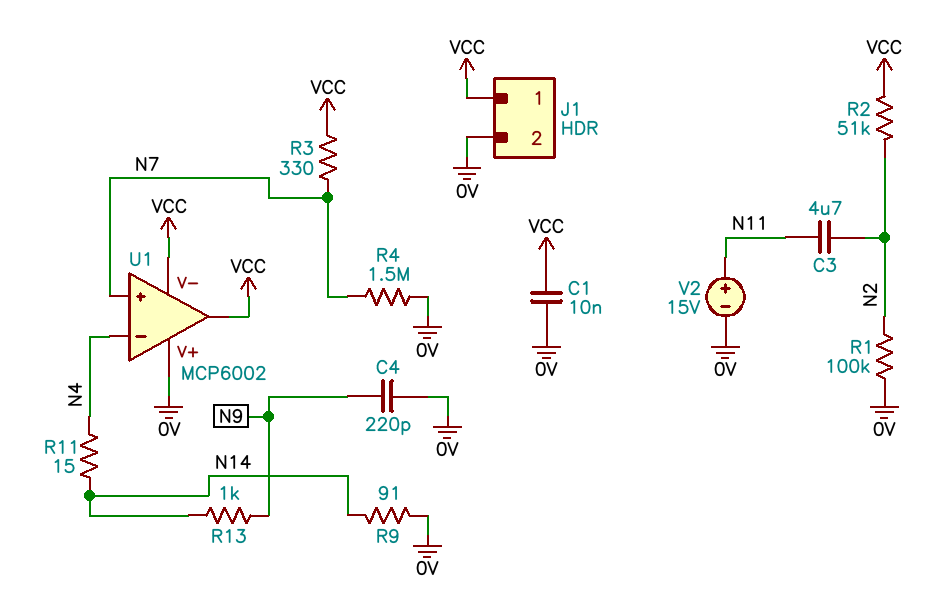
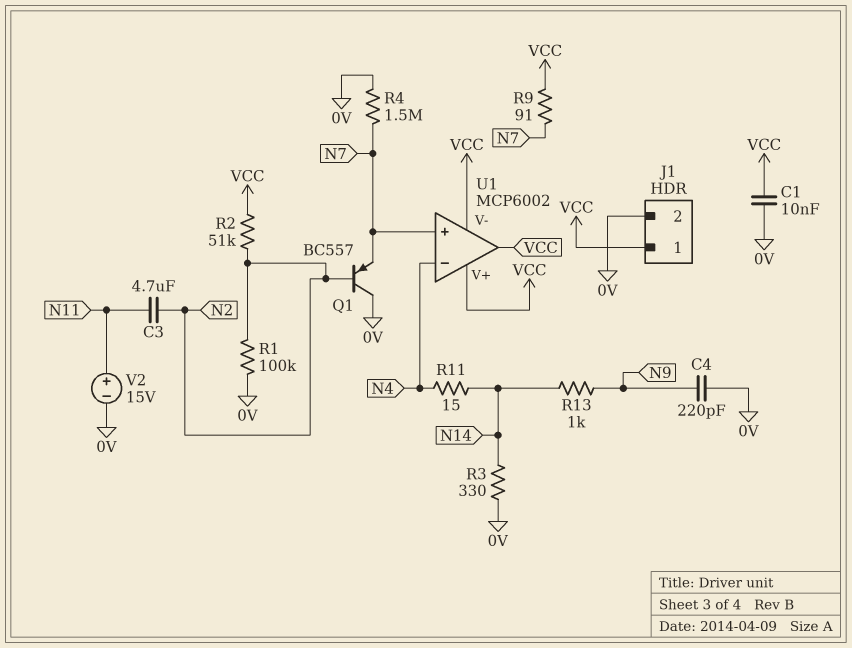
Q1: none -> PNP BC557 (B N2, C 0V, E N7)
R3: 330 (N7, VCC) -> 330 (0V, N14)
R9: 91 (0V, N14) -> 91 (N7, VCC)
U1 pin V+: 0V -> VCC

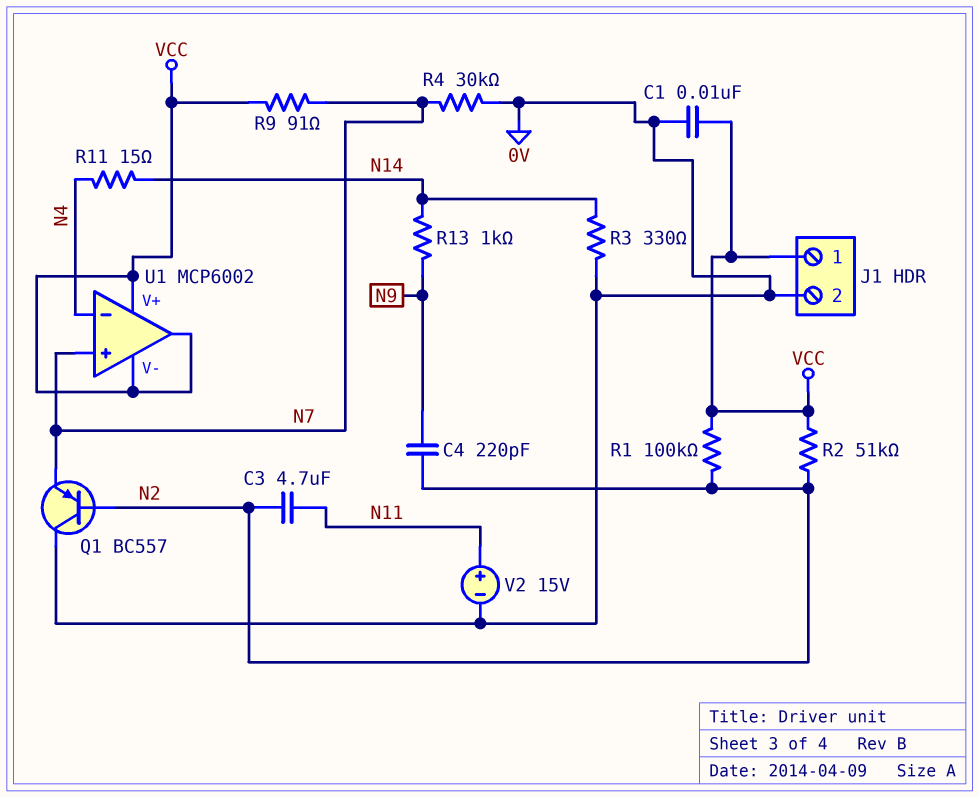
C4: 220pF (0V, N9) -> 220pF (N2, N9)
R1: 100k (0V, N2) -> 100k (N2, VCC)
R4: 1.5M (0V, N7) -> 30k (0V, N7)

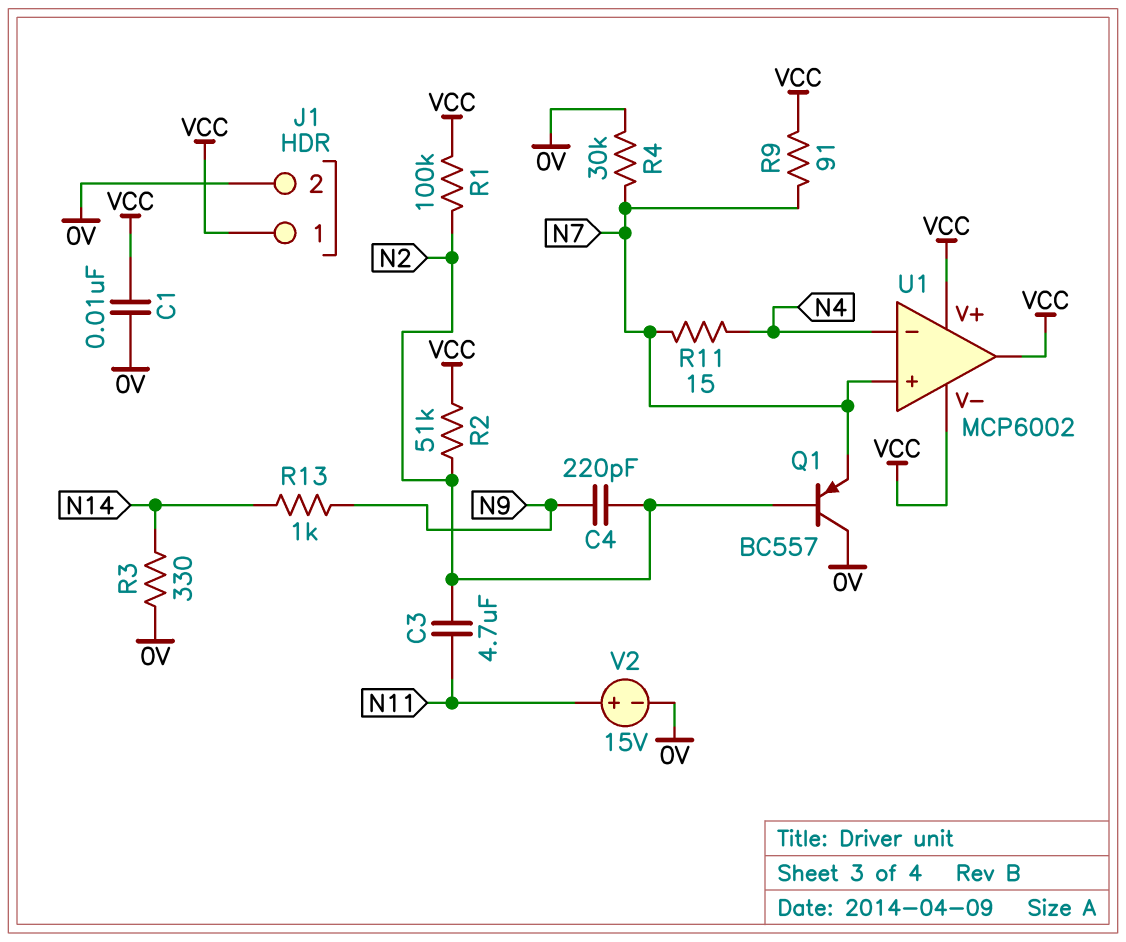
R11: 15 (N4, N14) -> 15 (N4, N7)

